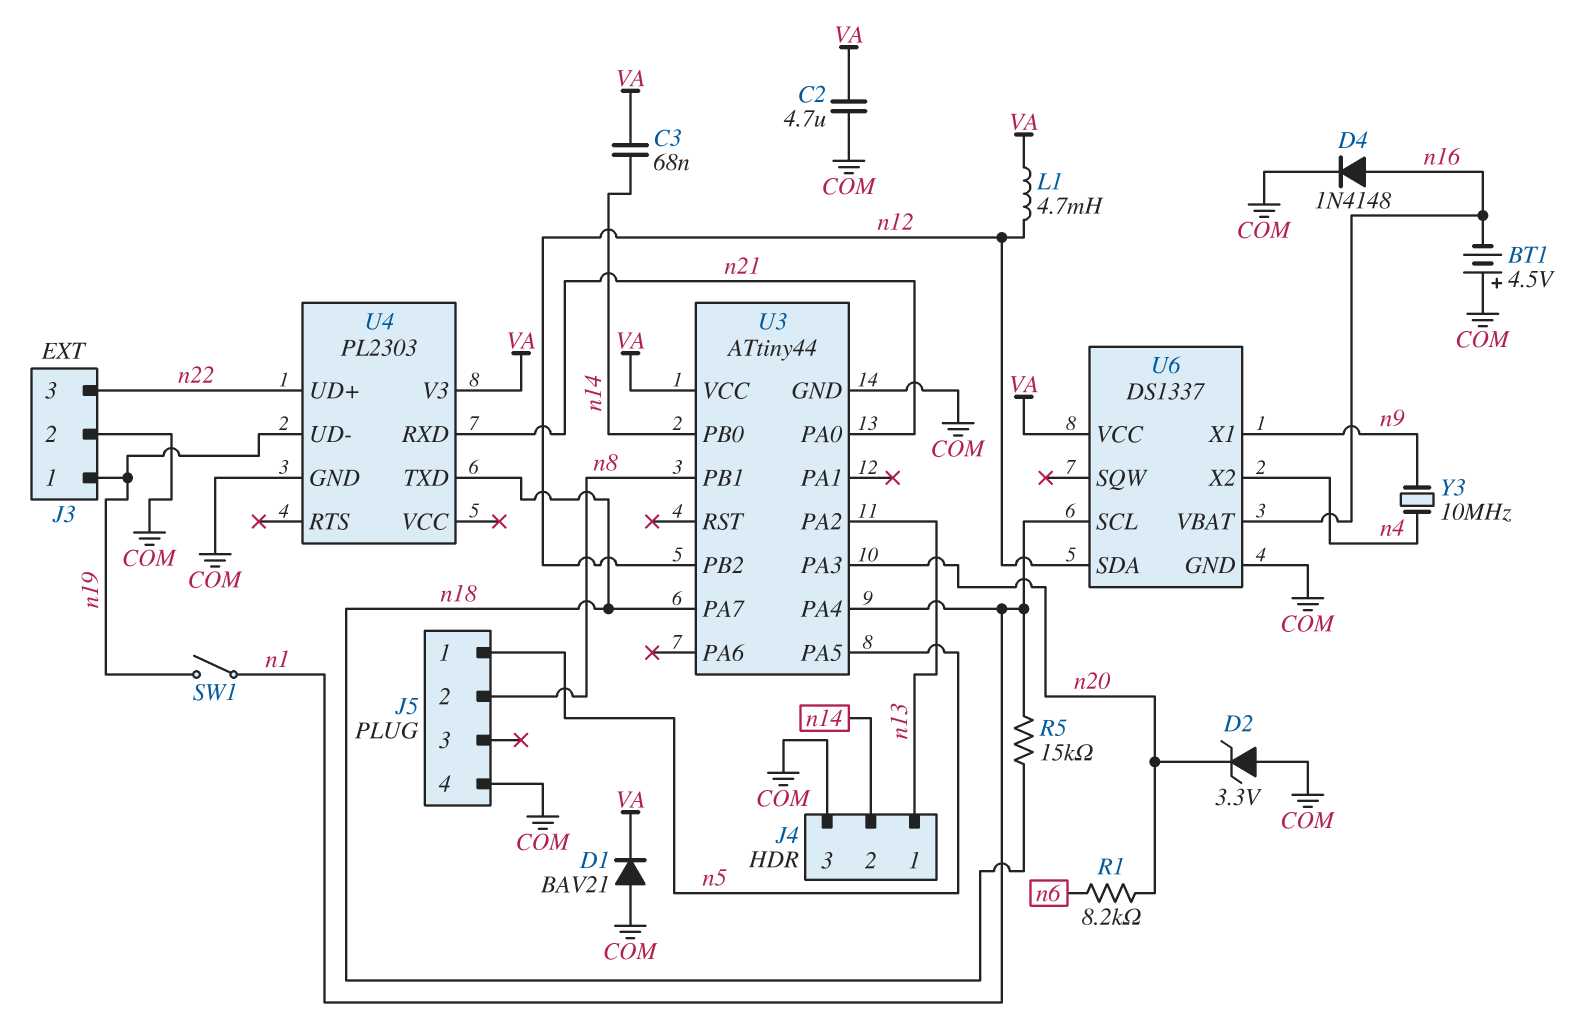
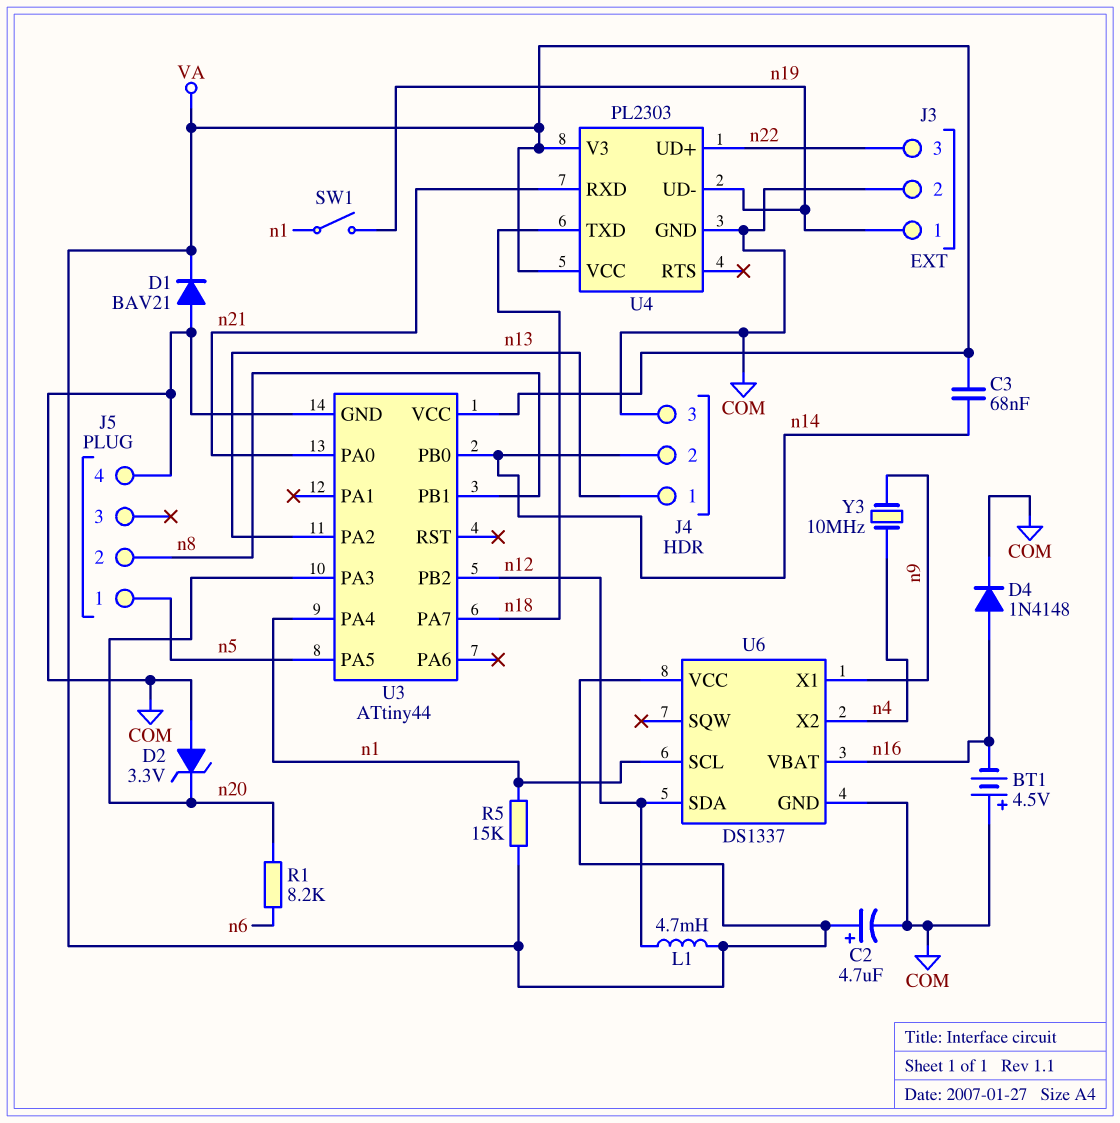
C2: 4.7uF (COM, VA) -> 4.7uF (plus VA, minus COM)
R5: 15k (n1, n18) -> 15k (VA, n1)
U4 pin VCC: none -> VA

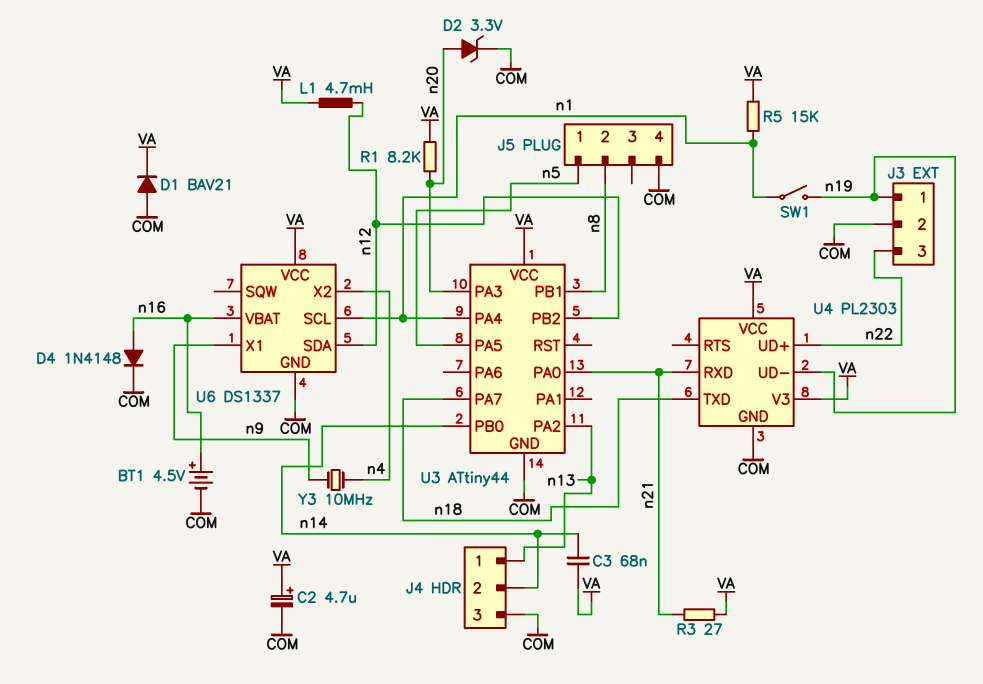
BT1: 4.5V (plus COM, minus n16) -> 4.5V (plus n16, minus COM)
D2: zener 3.3V (A COM, K n20) -> zener 3.3V (A n20, K COM)
R1: 8.2k (n6, n20) -> 8.2k (VA, n20)
R3: none -> 27 (VA, n21)

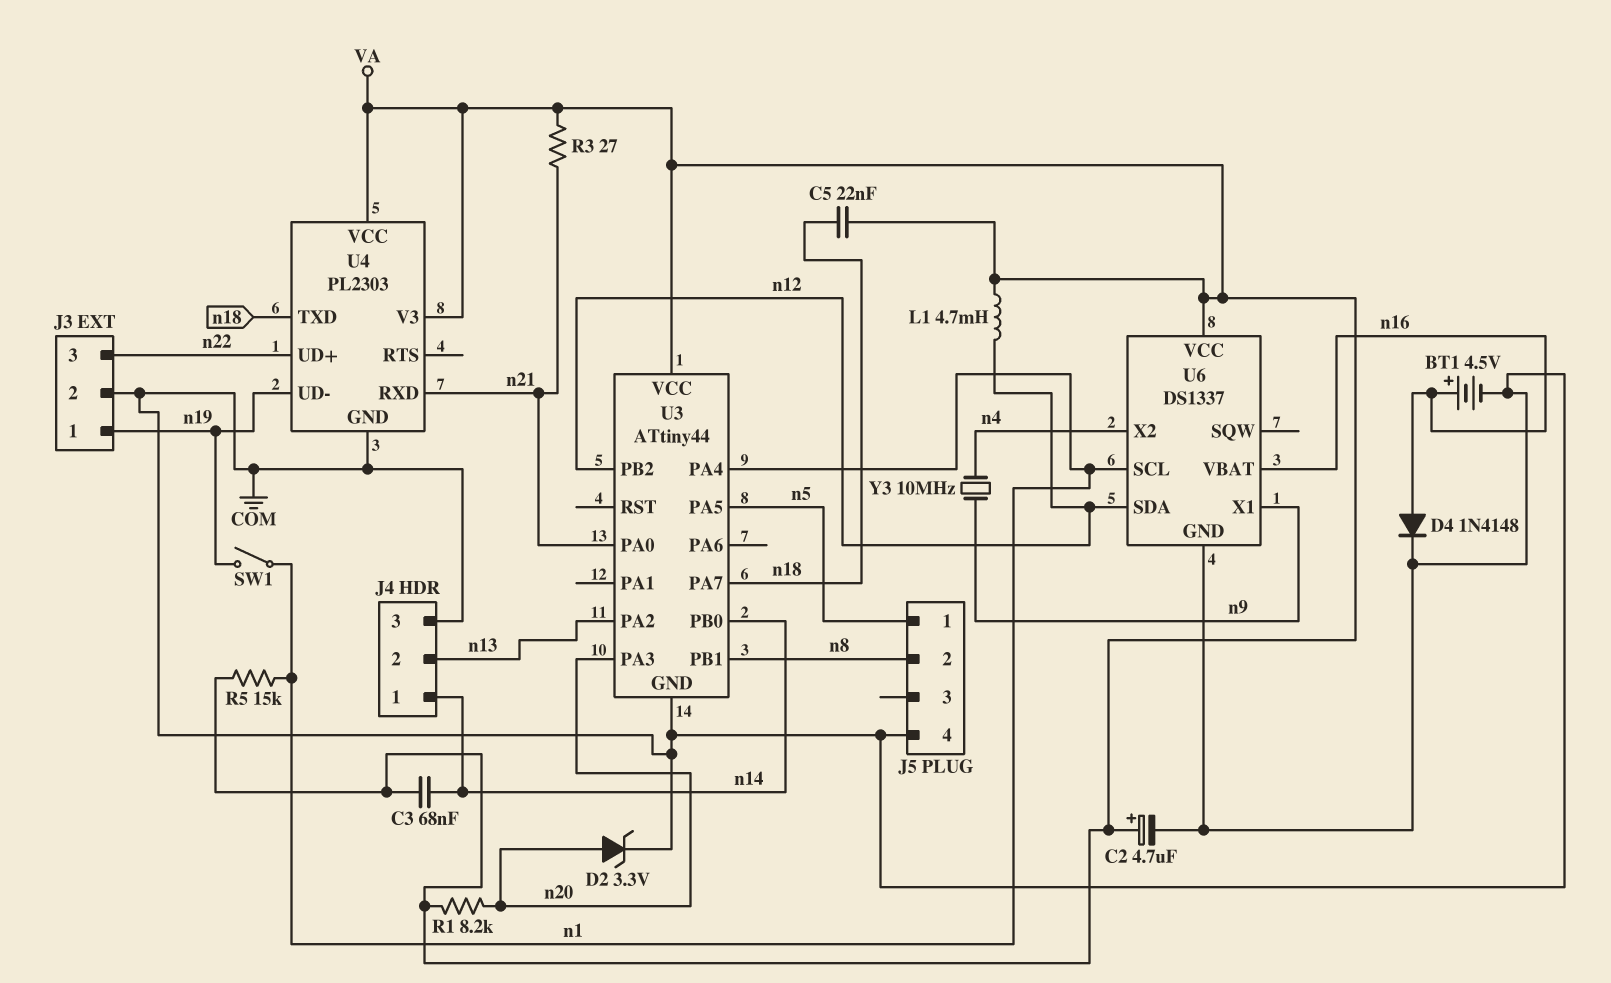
C5: none -> 22nF (VA, n18)
D1: diode BAV21 (A COM, K VA) -> none
J4 pin 1: n13 -> n14
J4 pin 2: n14 -> n13

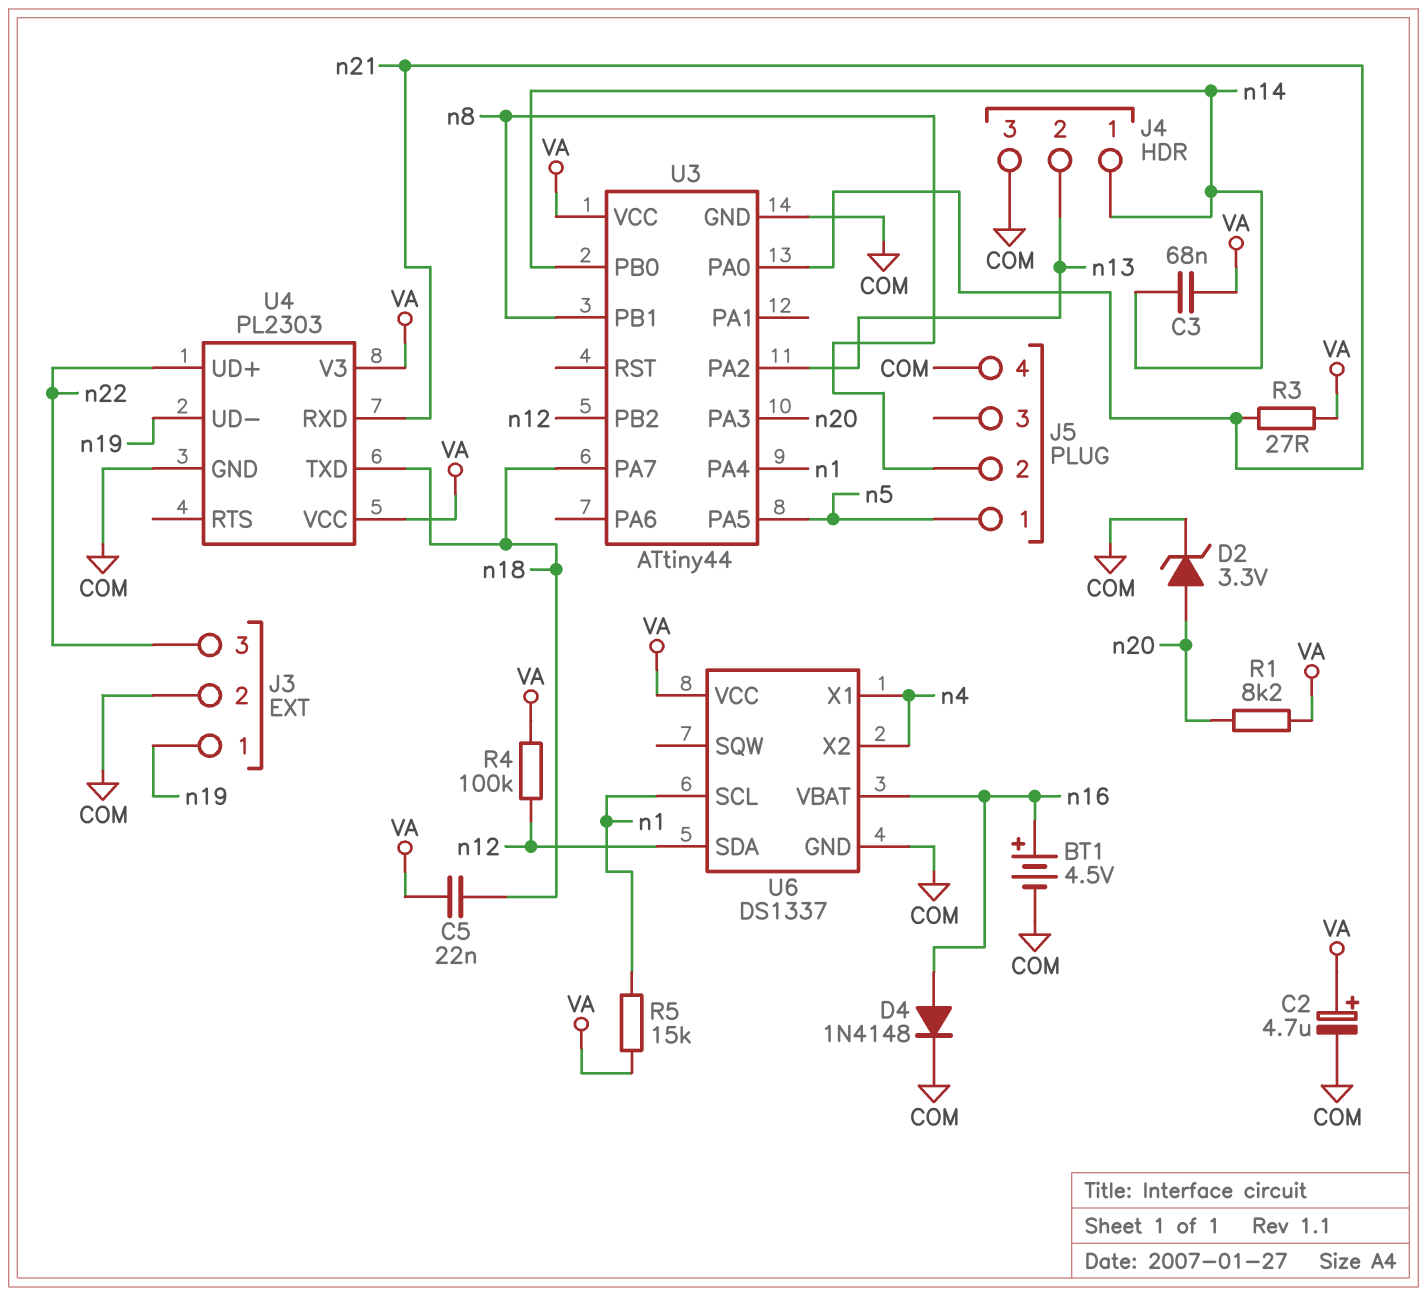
L1: 4.7mH (VA, n12) -> none
R4: none -> 100k (VA, n12)
SW1: switch (n1, n19) -> none
U6 pin X1: n9 -> n4
Y3: 10MHz (n4, n9) -> none

